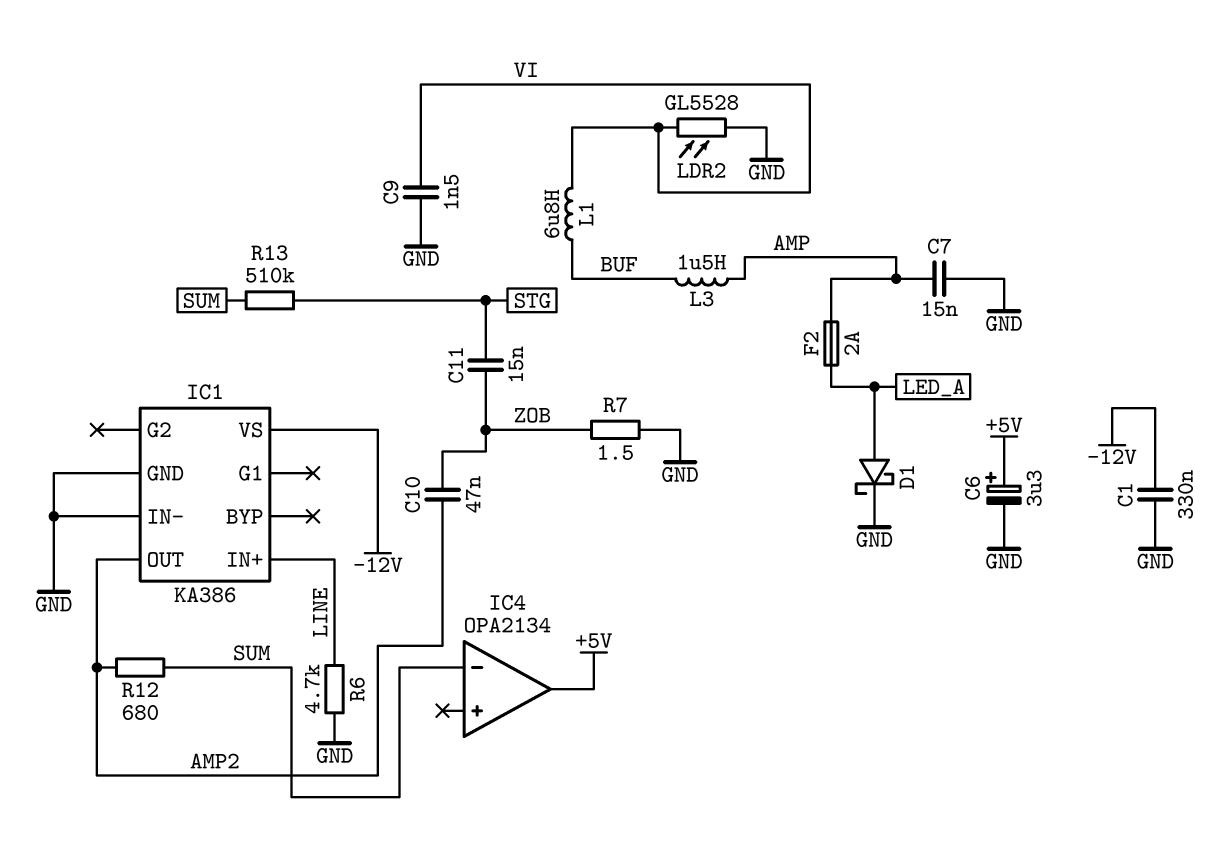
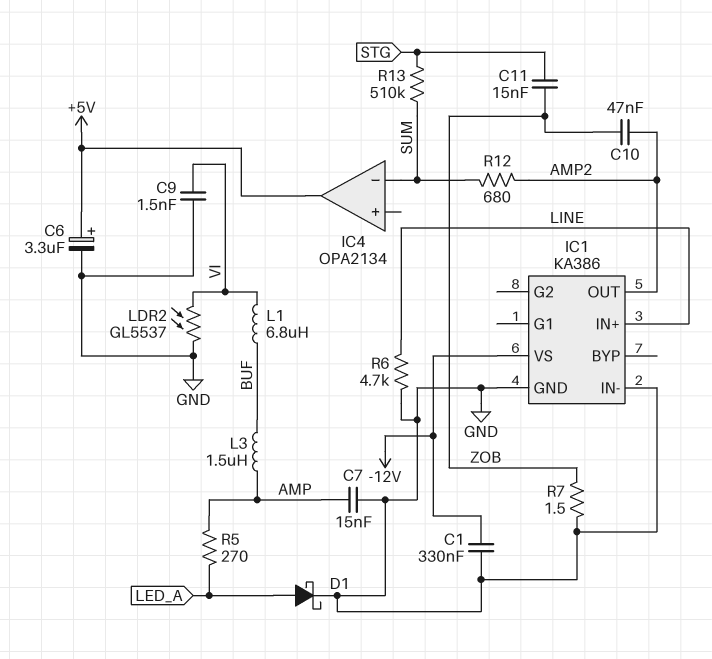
F2: 2A (AMP, LED_A) -> none
LDR2: GL5528 (GND, VI) -> GL5537 (GND, VI)
R5: none -> 270 (AMP, LED_A)

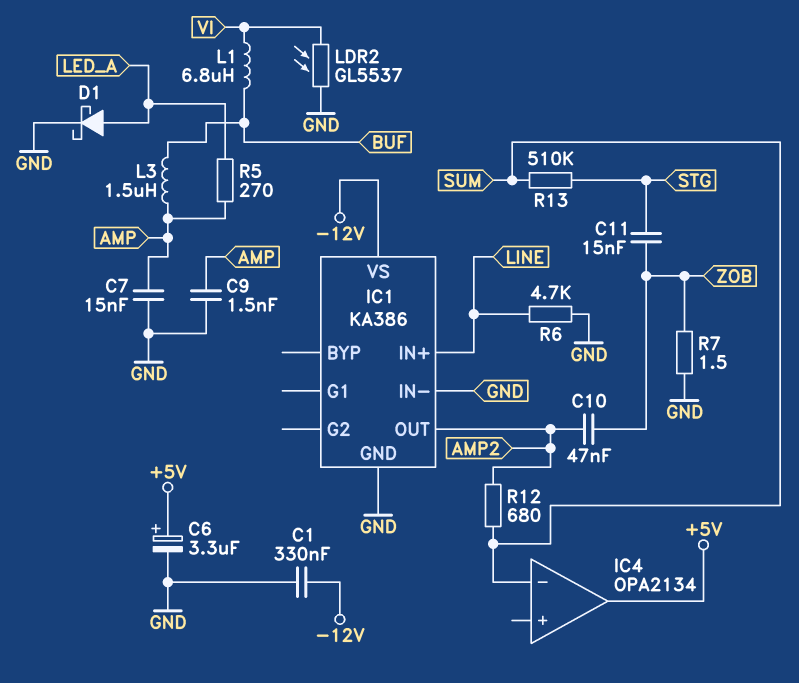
C9: 1.5nF (GND, VI) -> 1.5nF (AMP, GND)

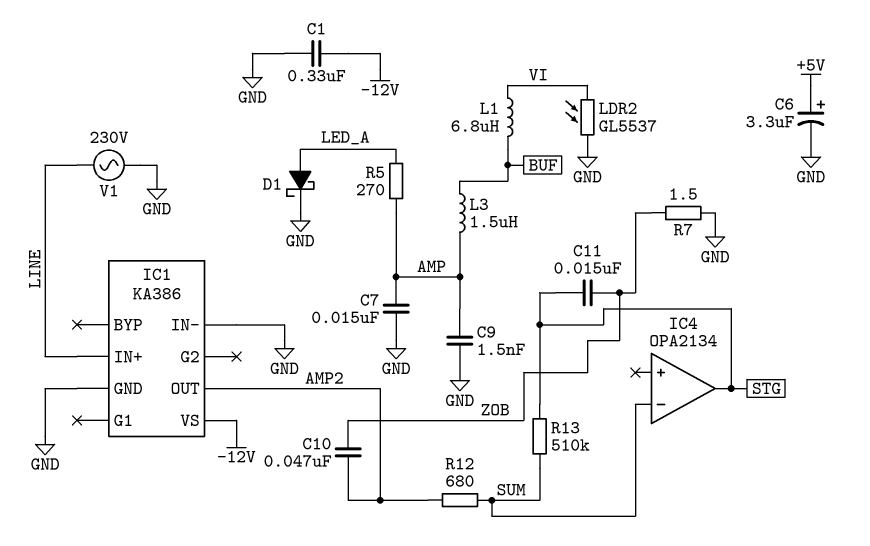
IC4 pin out: +5V -> STG
R6: 4.7k (GND, LINE) -> none
V1: none -> AC 230V (GND, LINE)

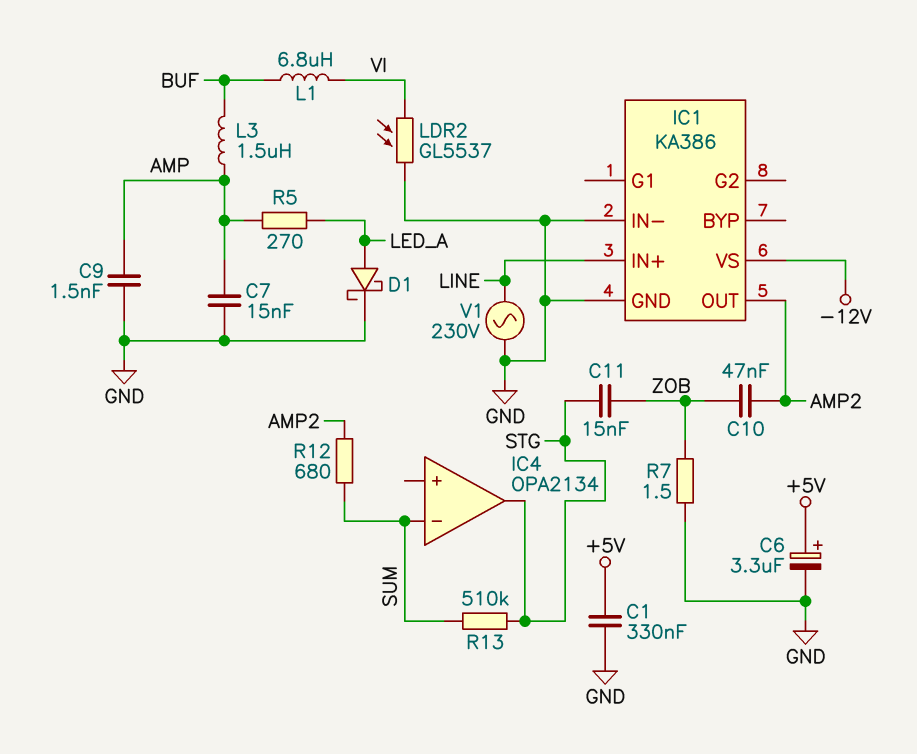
C1: 330nF (-12V, GND) -> 330nF (+5V, GND)

